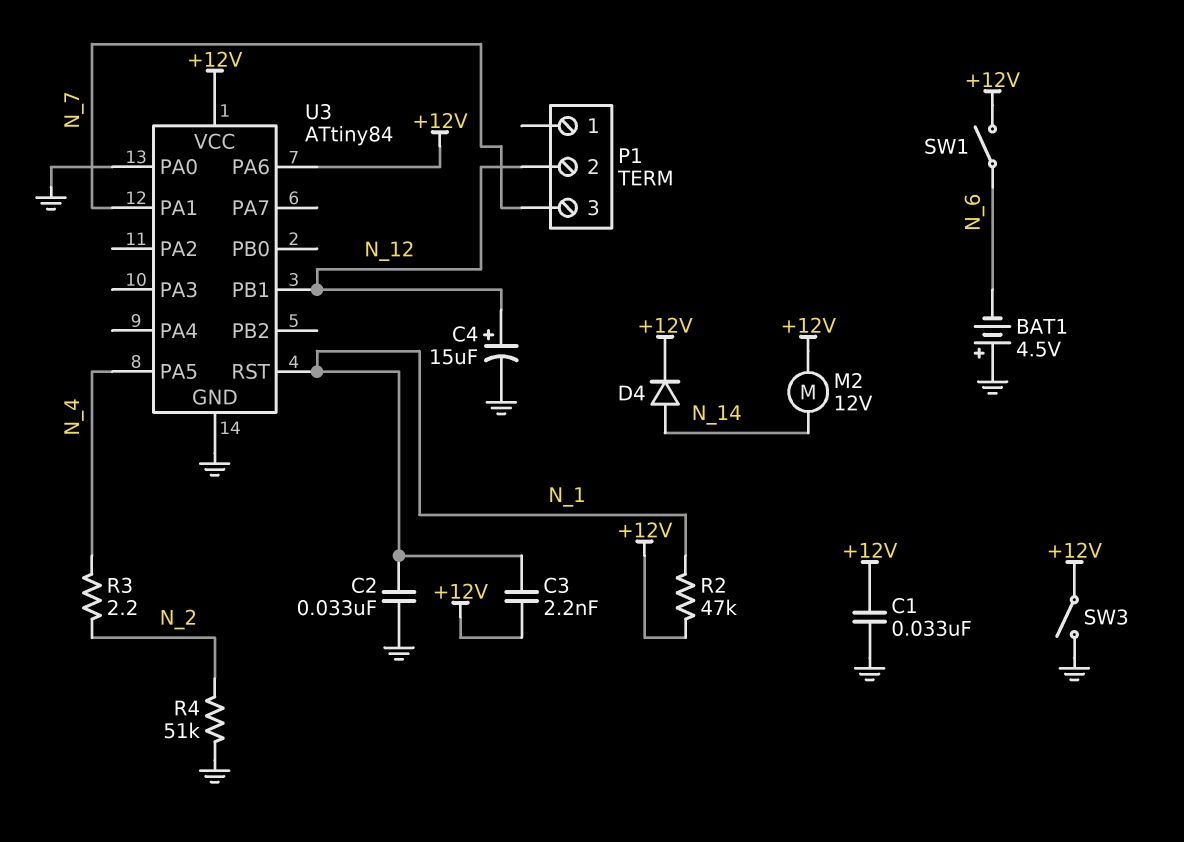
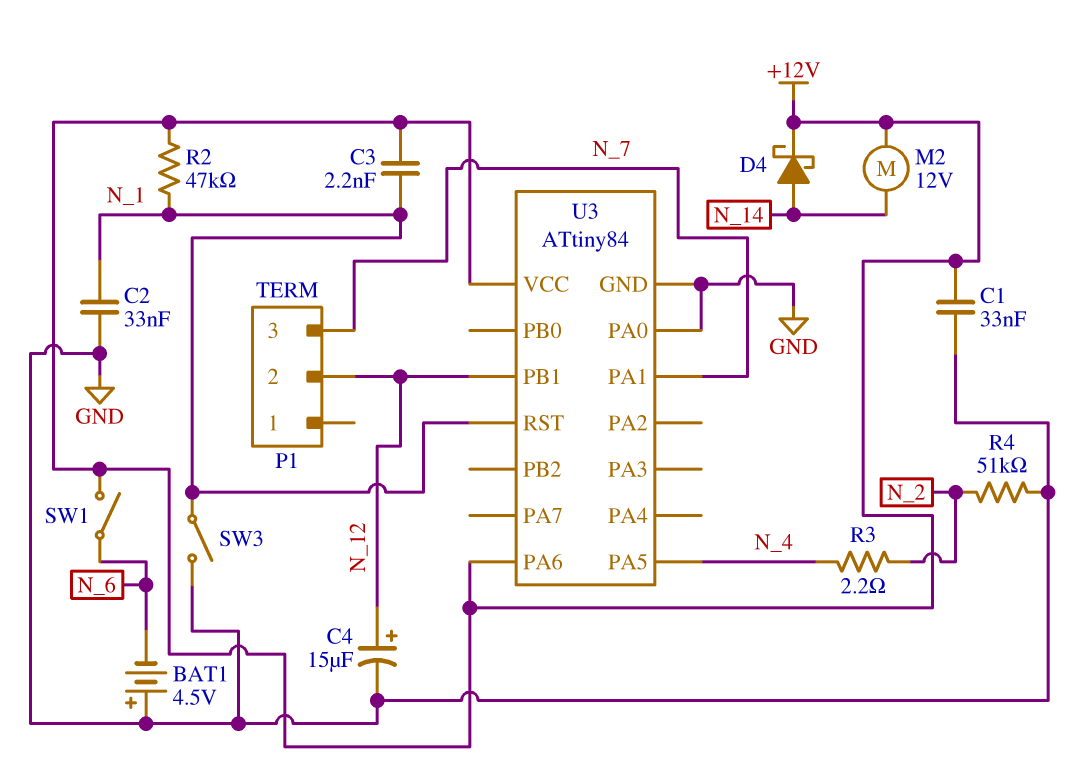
D4: diode (A N_14, K +12V) -> schottky (A N_14, K +12V)
SW3: switch (+12V, GND) -> switch (GND, N_1)

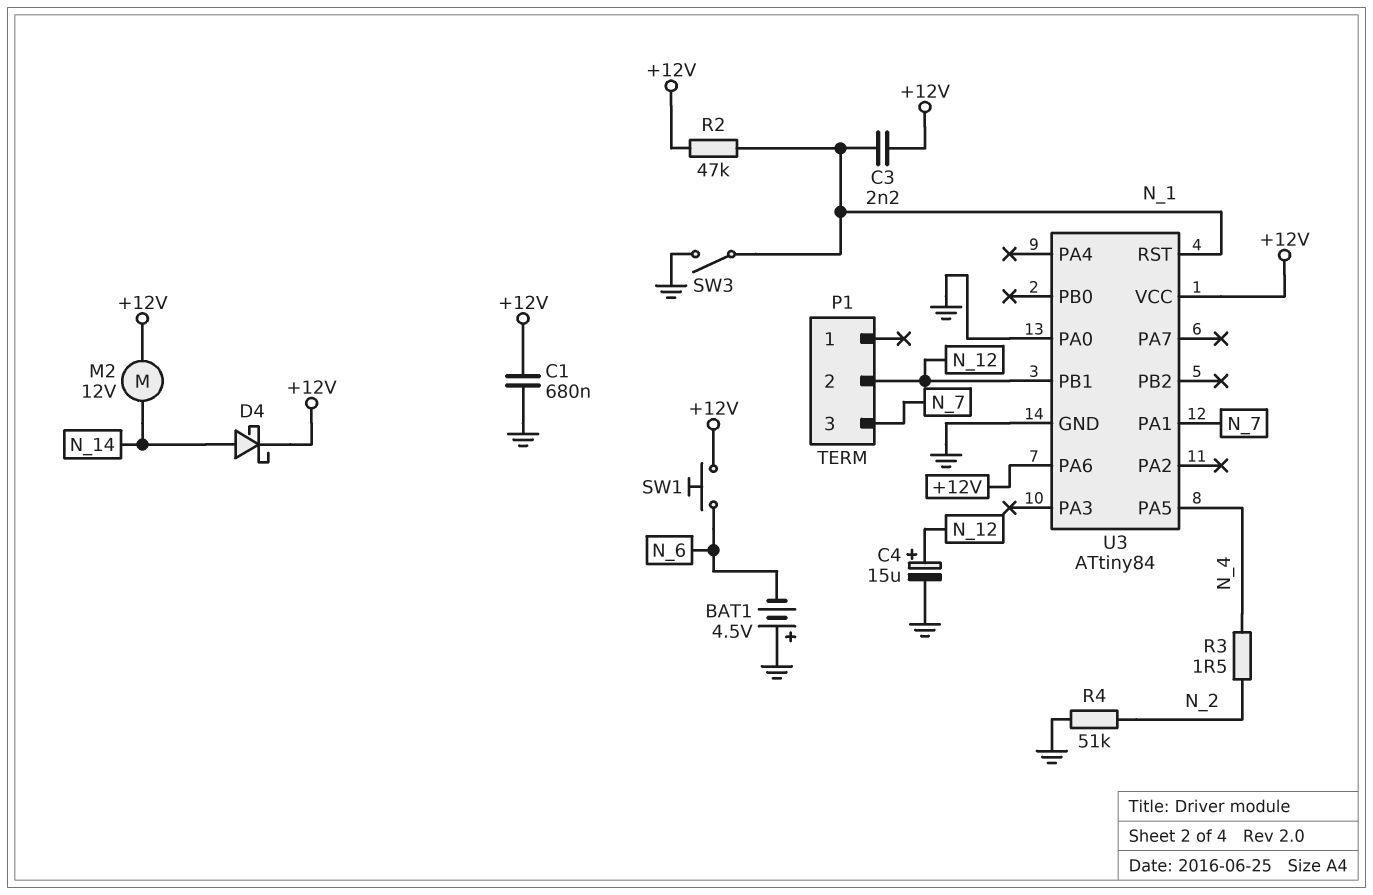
C1: 33nF (+12V, GND) -> 680nF (+12V, GND)
C2: 33nF (GND, N_1) -> none
R3: 2.2 (N_2, N_4) -> 1.5 (N_2, N_4)
SW1: switch (+12V, N_6) -> button (+12V, N_6)

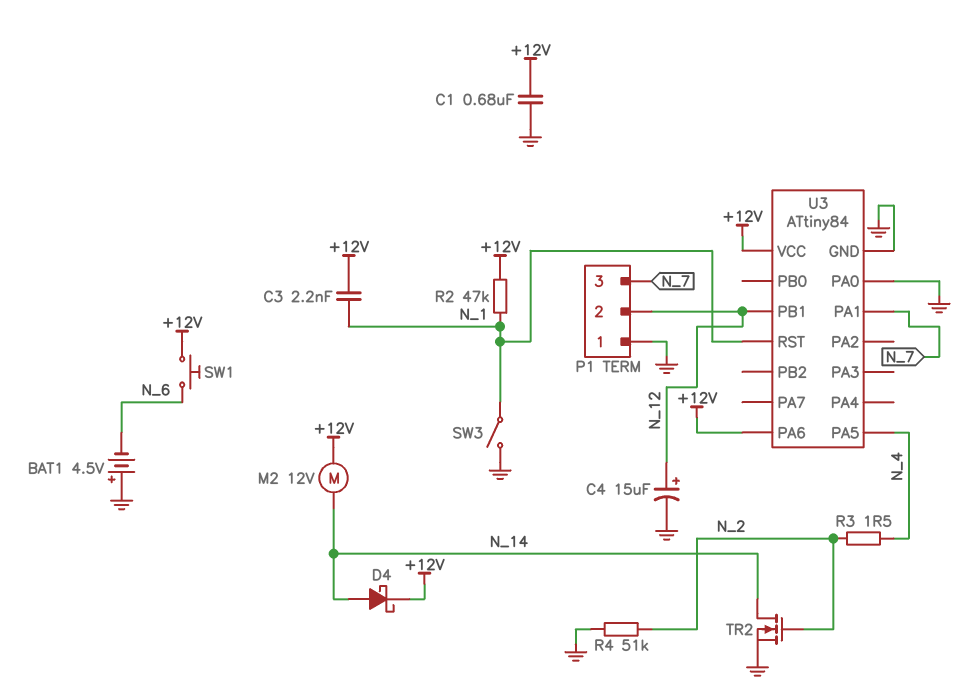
P1 pin 1: none -> GND
TR2: none -> NMOS (G N_2, D N_14, S GND)

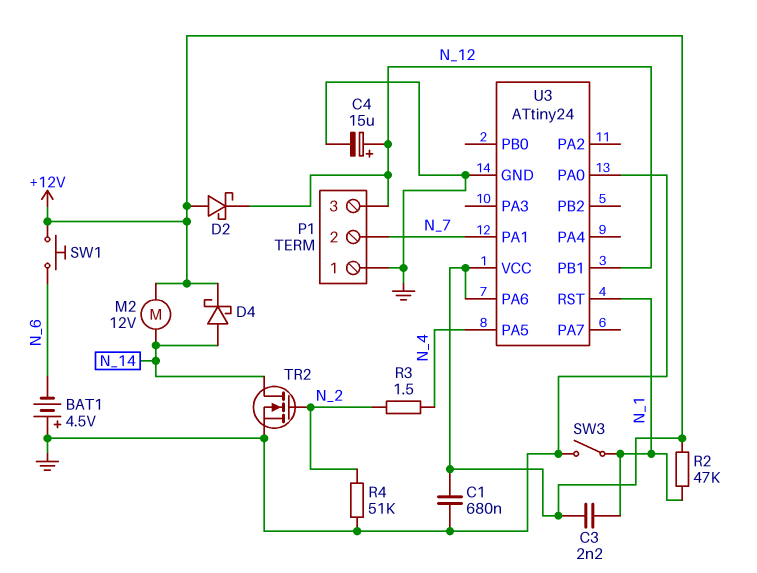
D2: none -> schottky (A +12V, K N_12)
P1 pin 2: N_12 -> N_7
P1 pin 3: N_7 -> N_12
U3: ATtiny84 -> ATtiny24

